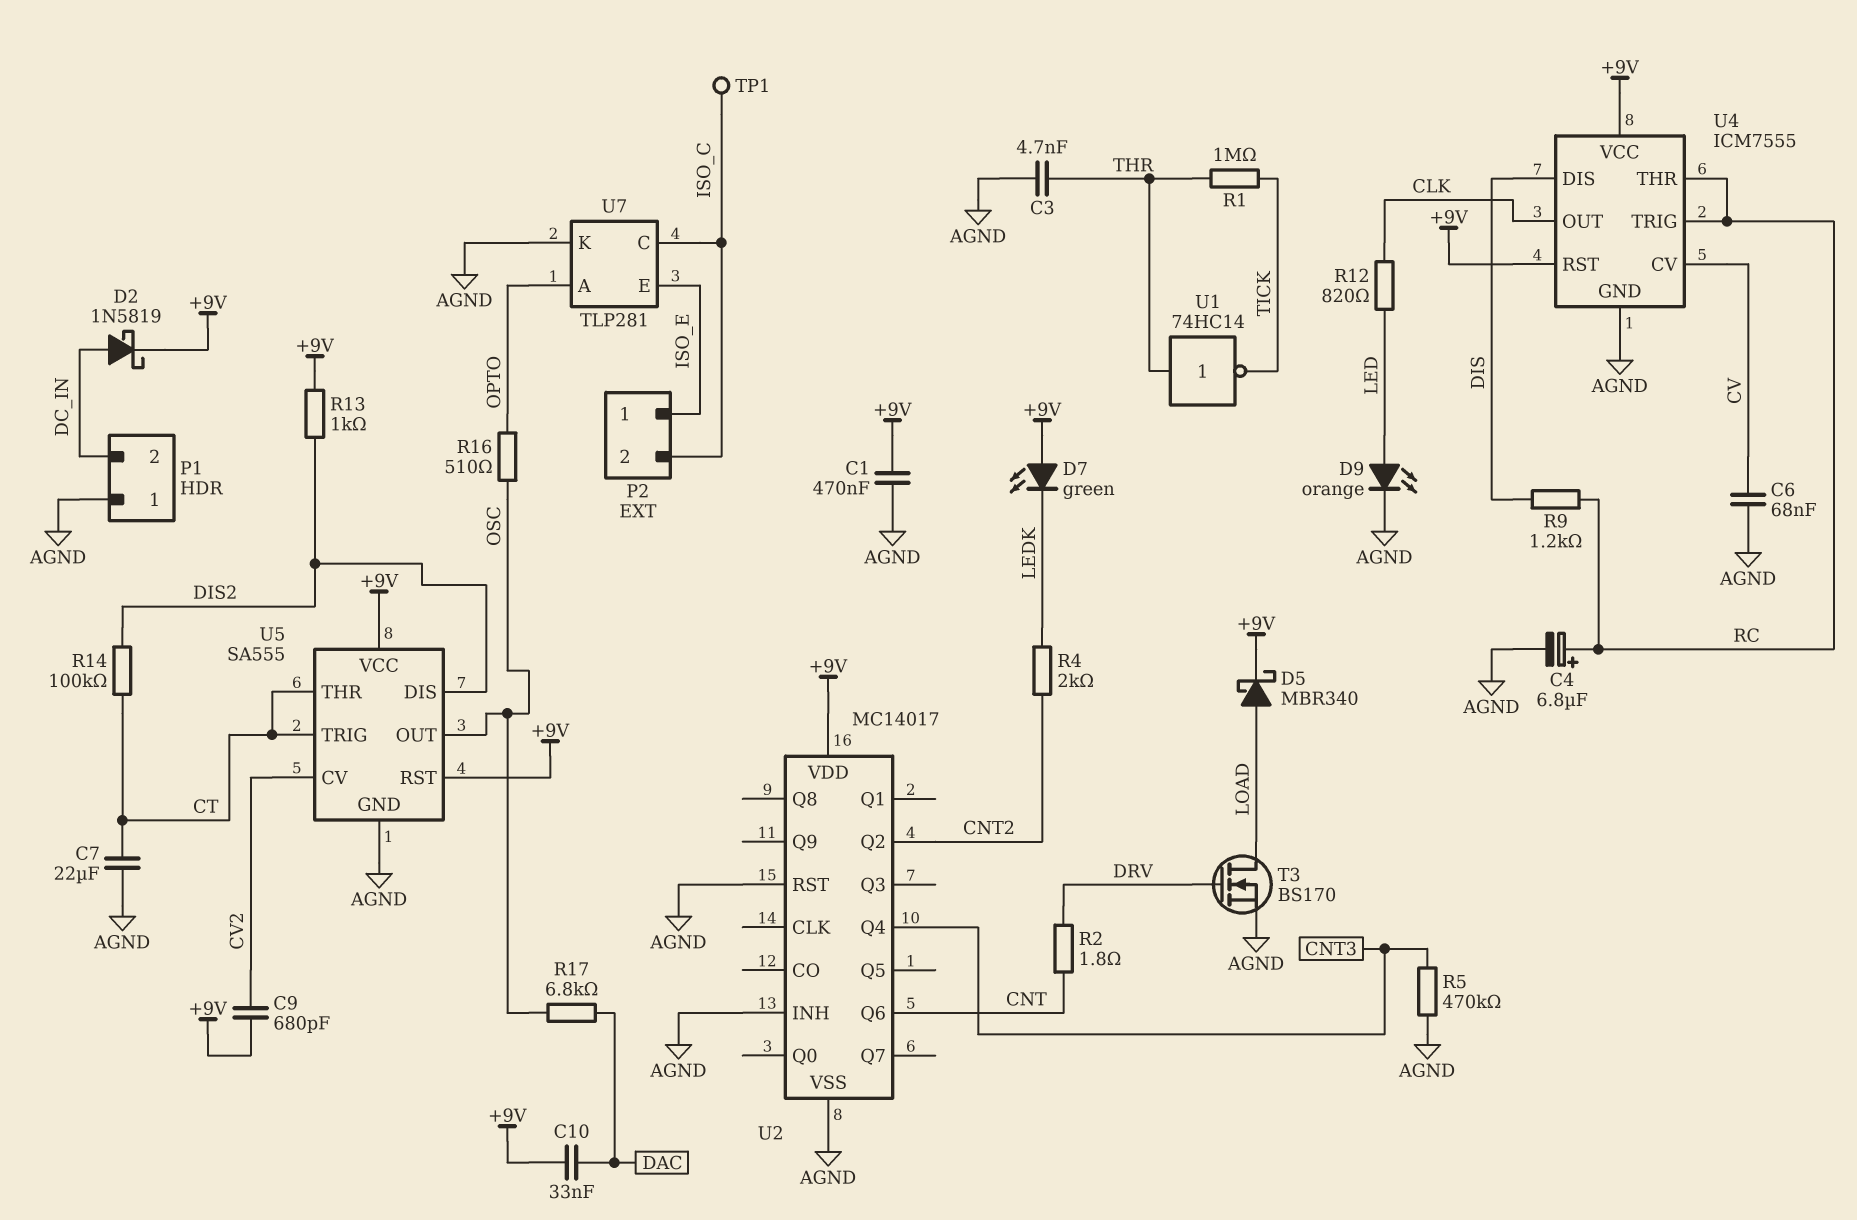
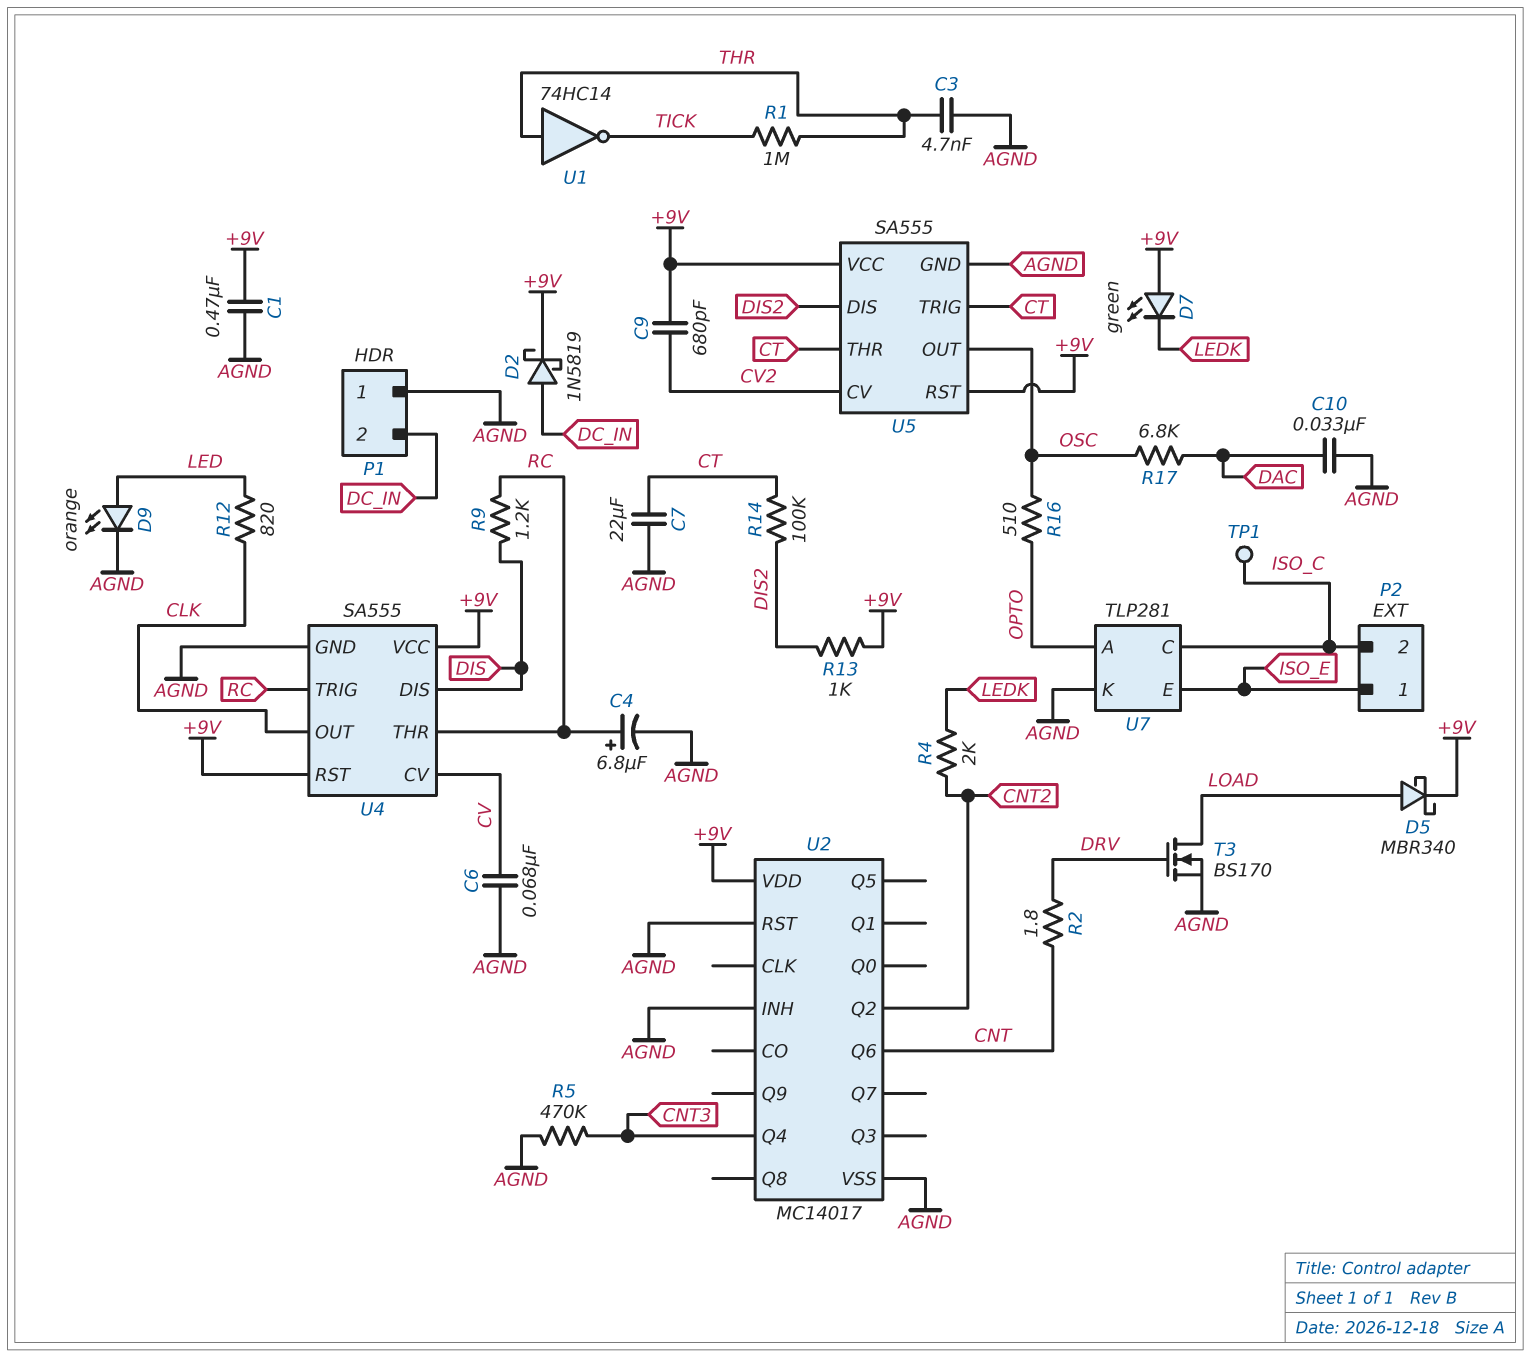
C10: 33nF (+9V, DAC) -> 33nF (AGND, DAC)
U4: ICM7555 -> SA555

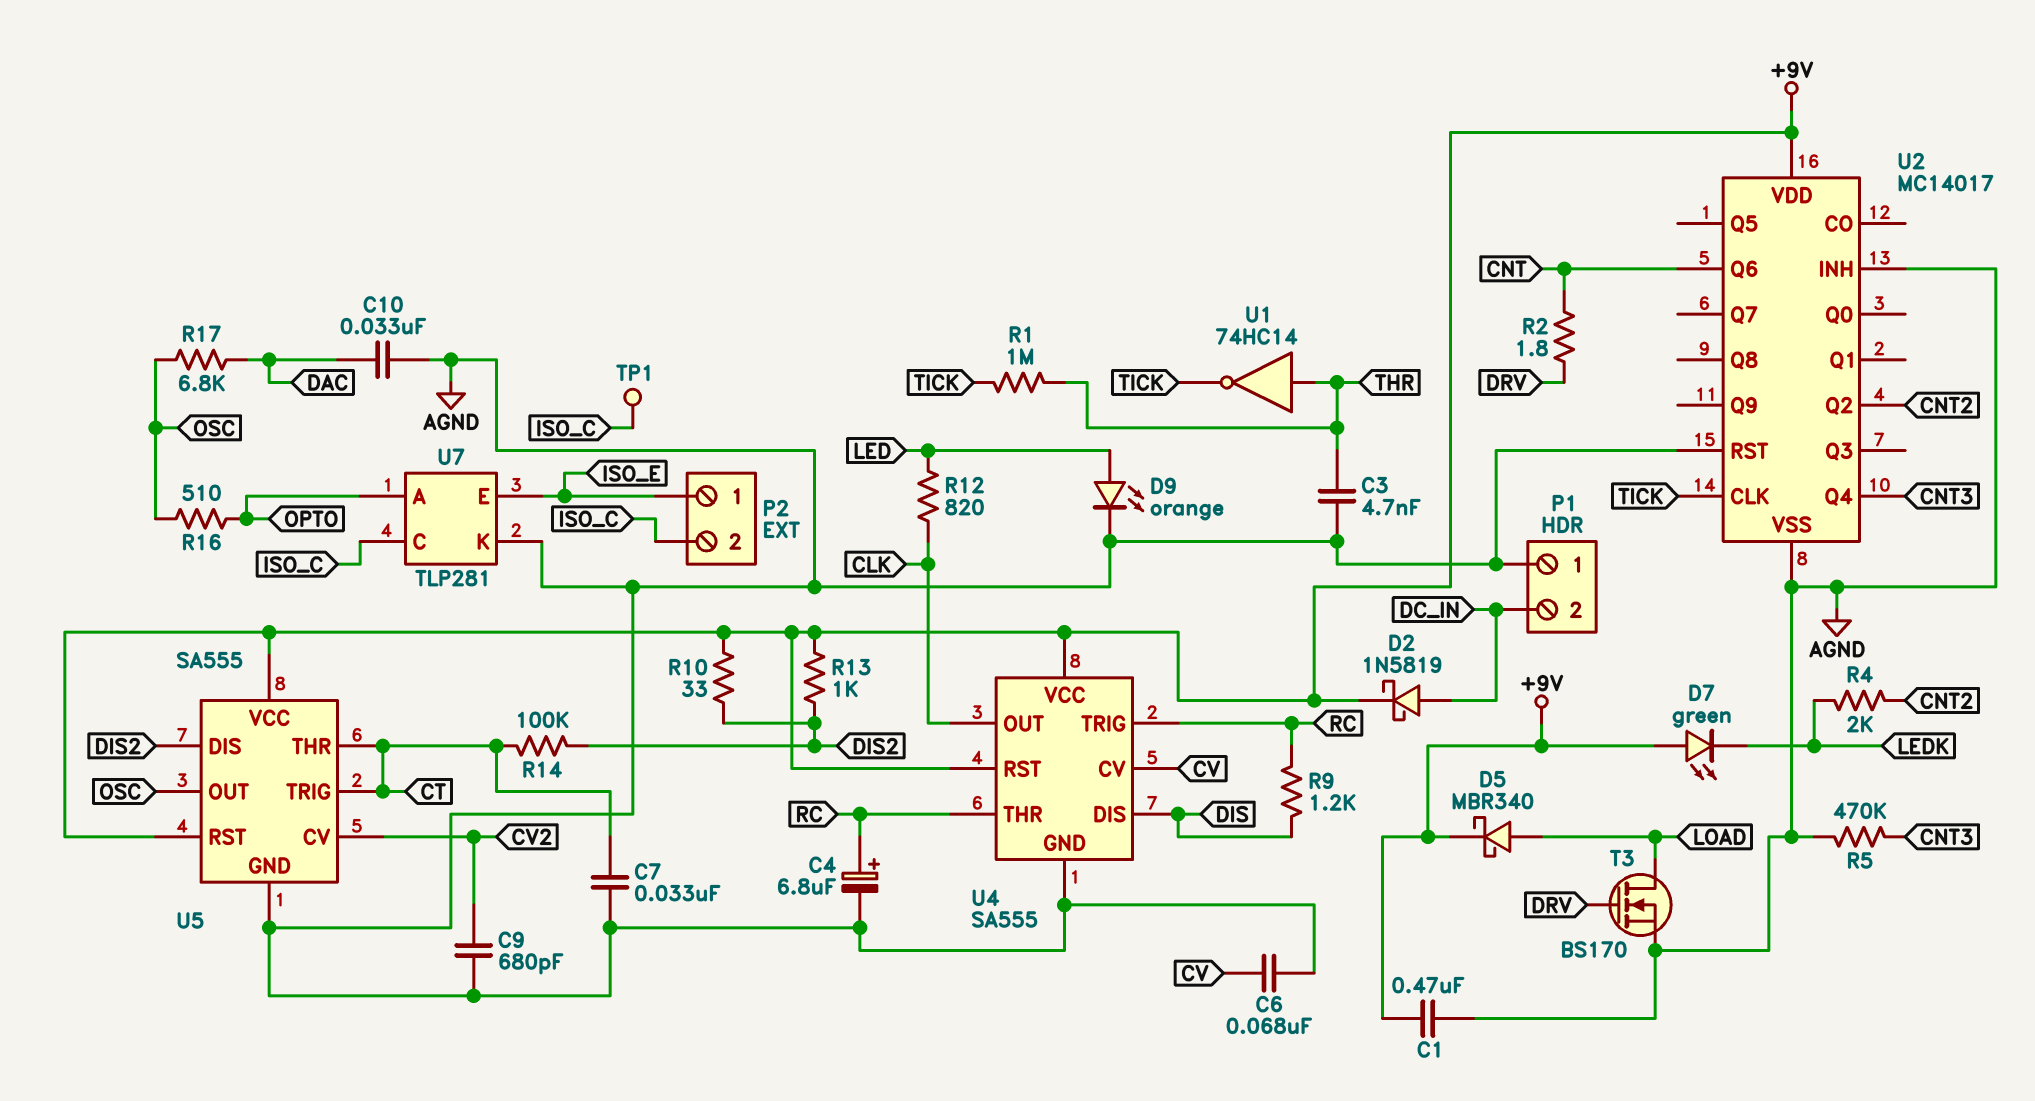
C7: 22uF (AGND, CT) -> 33nF (AGND, CT)
C9: 680pF (+9V, CV2) -> 680pF (AGND, CV2)
R10: none -> 33 (+9V, DIS2)
U2 pin CLK: none -> TICK

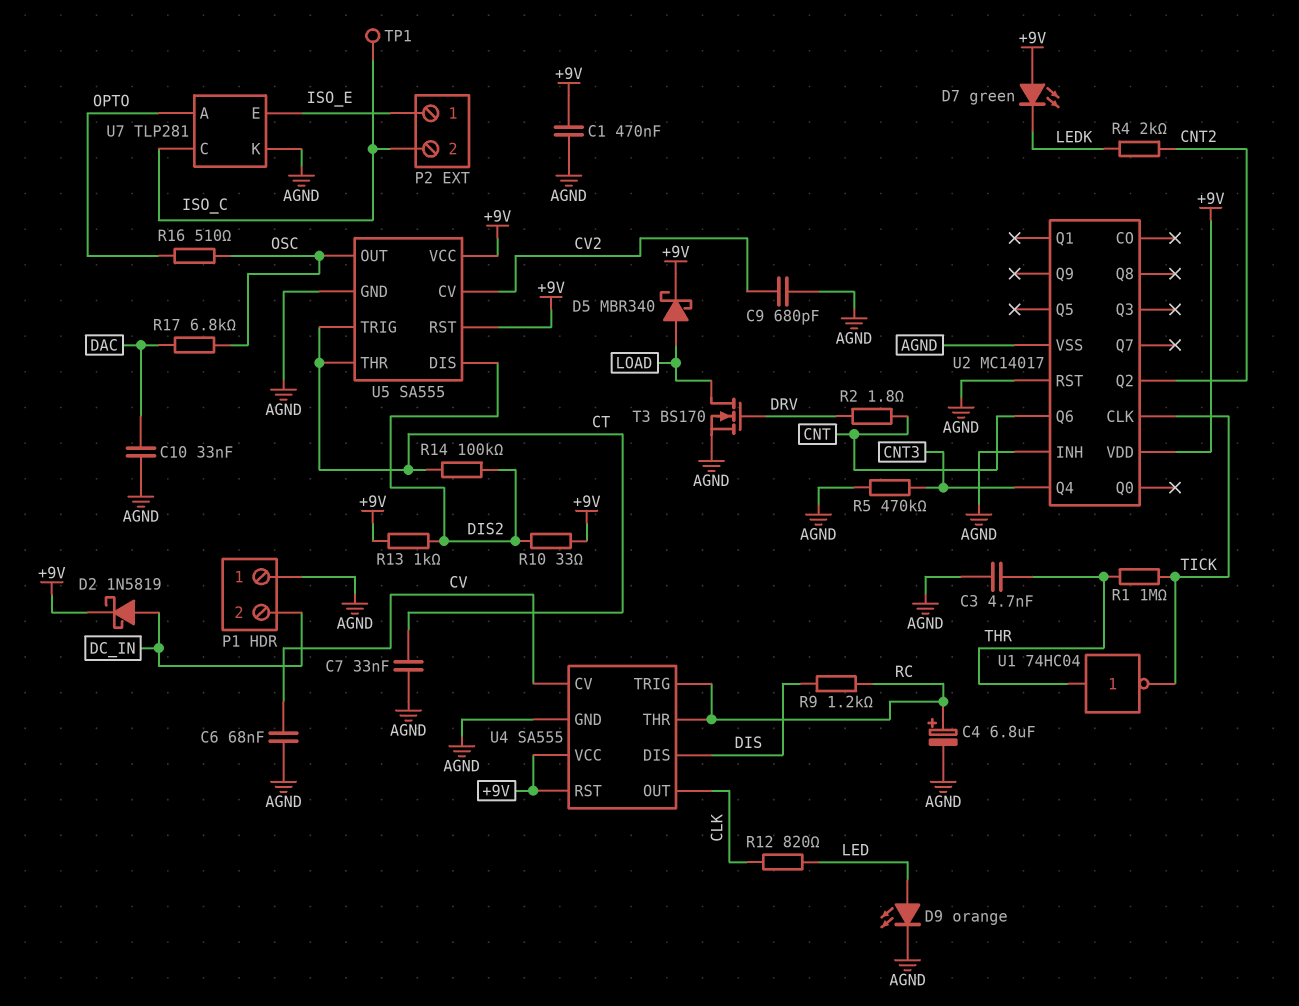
U1: NOT 74HC14 (in THR, out TICK) -> NOT 74HC04 (in THR, out TICK)

